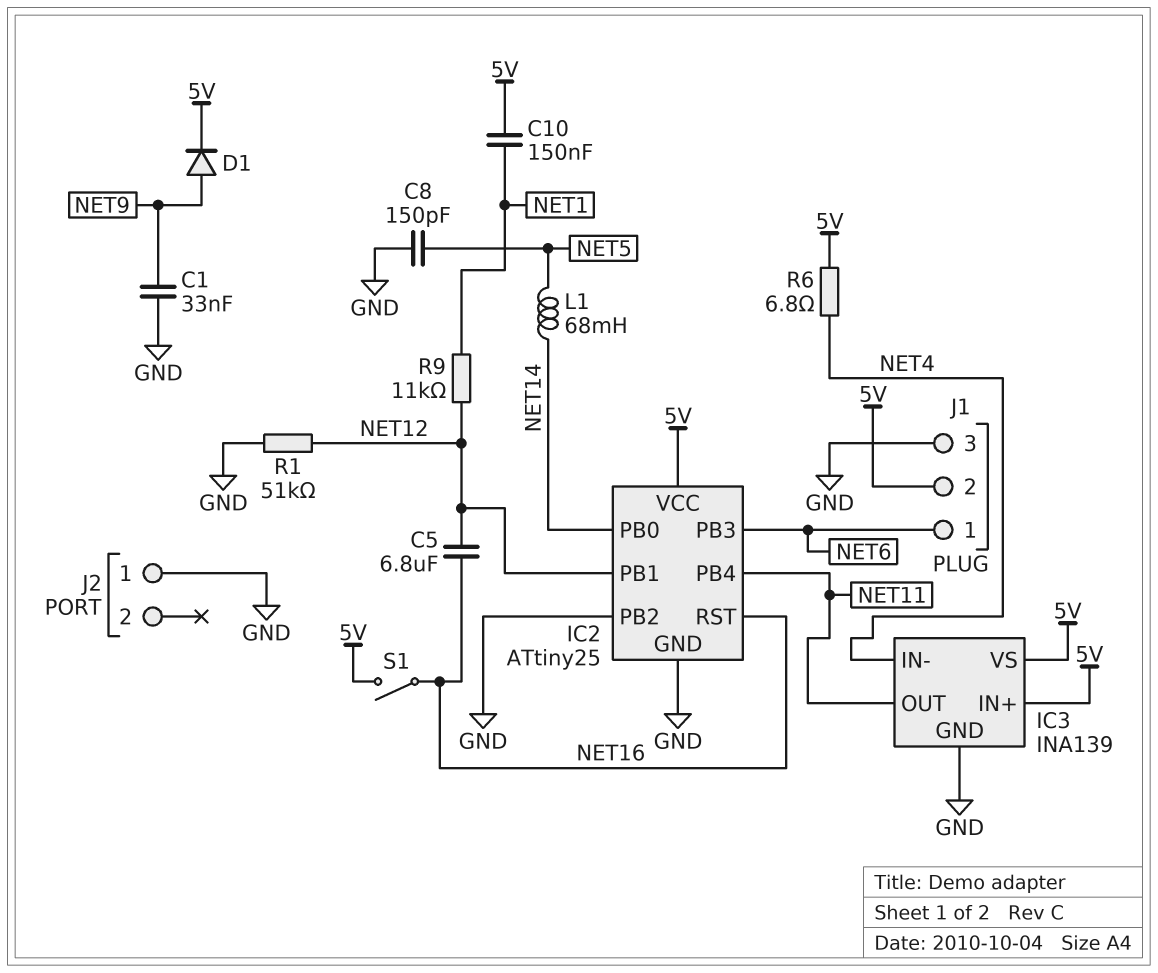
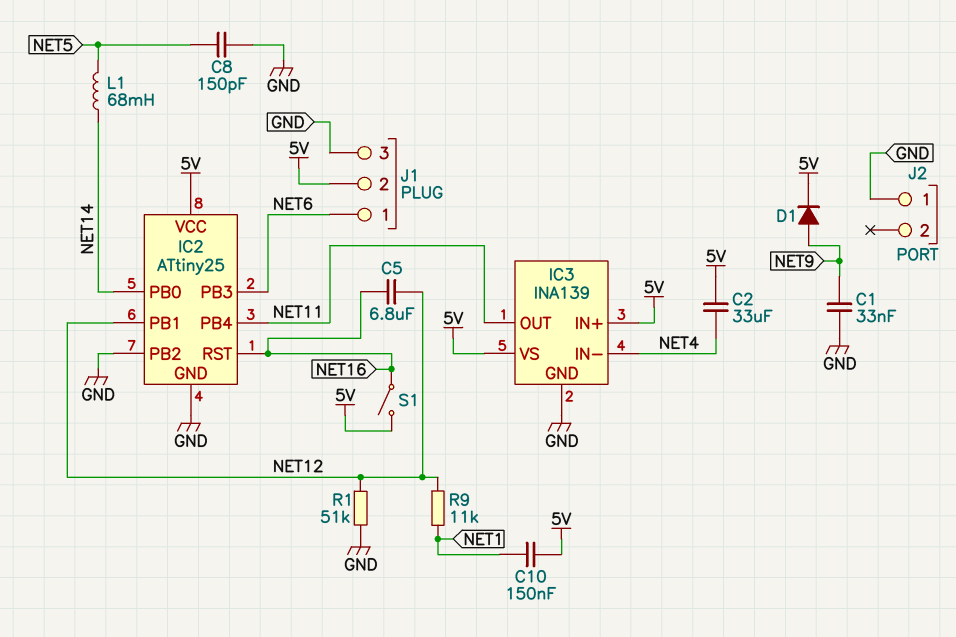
C2: none -> 33uF (5V, NET4)
R6: 6.8 (5V, NET4) -> none

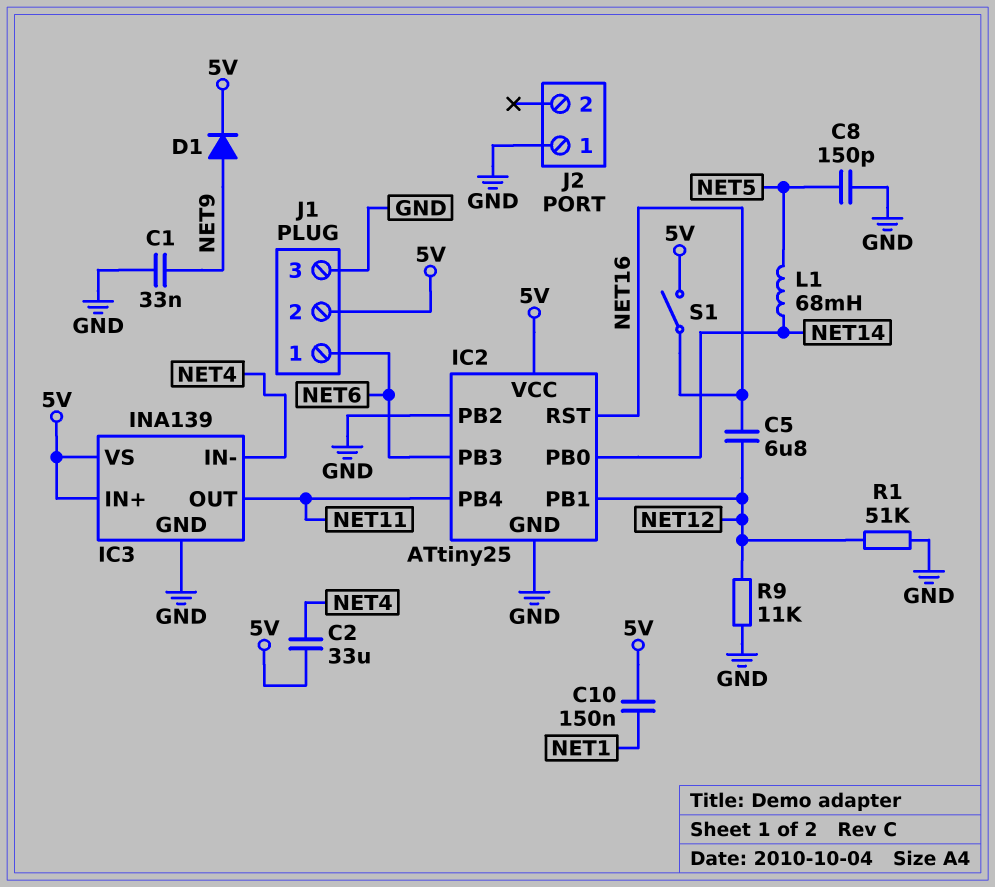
R9: 11k (NET1, NET12) -> 11k (GND, NET12)

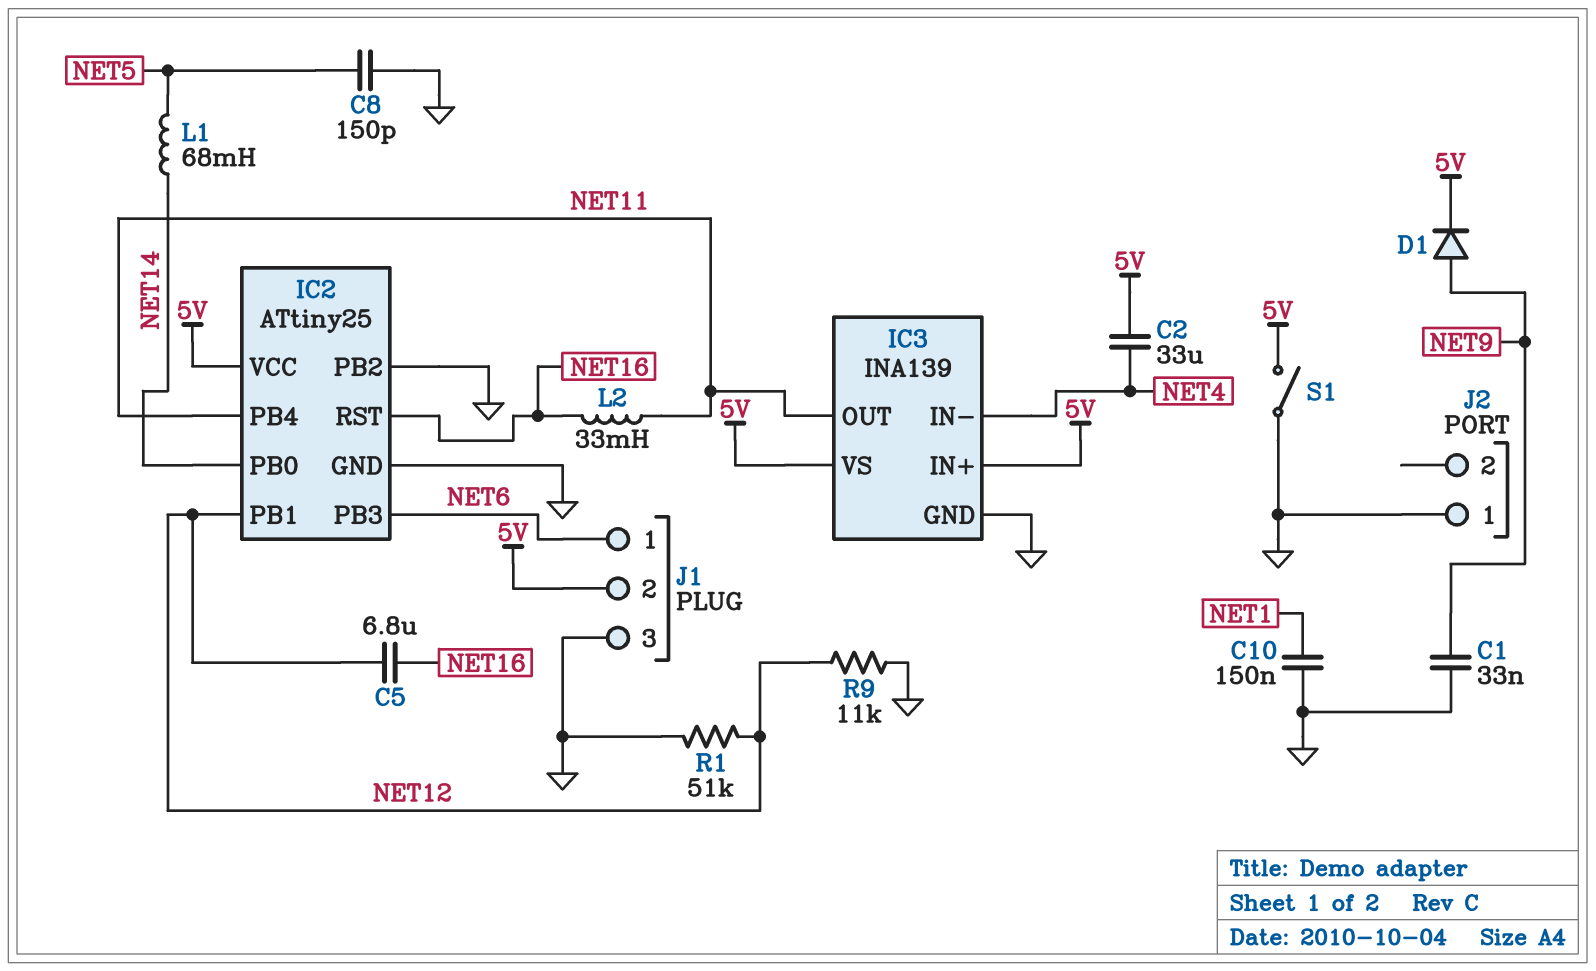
C10: 150nF (5V, NET1) -> 150nF (GND, NET1)
L2: none -> 33mH (NET11, NET16)
S1: switch (5V, NET16) -> switch (5V, GND)

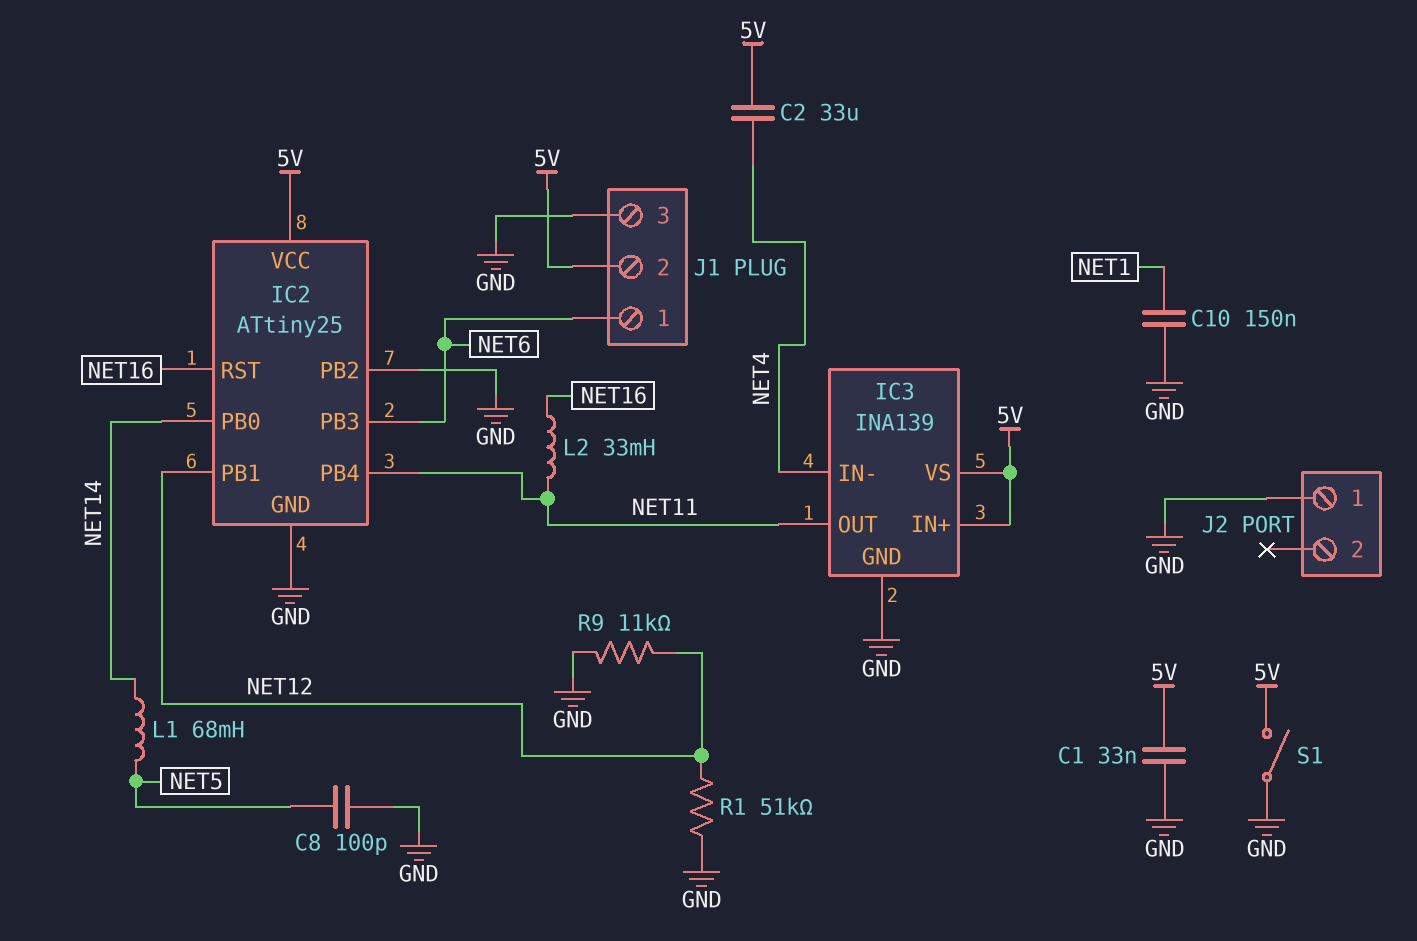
C1: 33nF (GND, NET9) -> 33nF (5V, GND)
C5: 6.8uF (NET12, NET16) -> none
C8: 150pF (GND, NET5) -> 100pF (GND, NET5)
D1: diode (A NET9, K 5V) -> none

